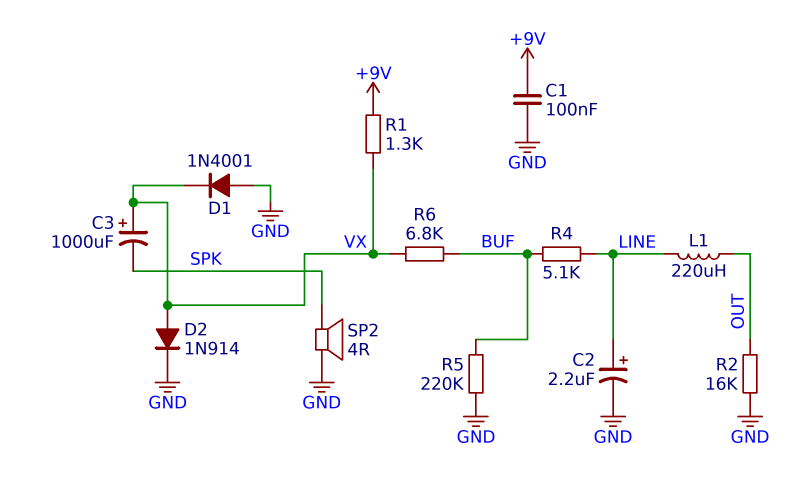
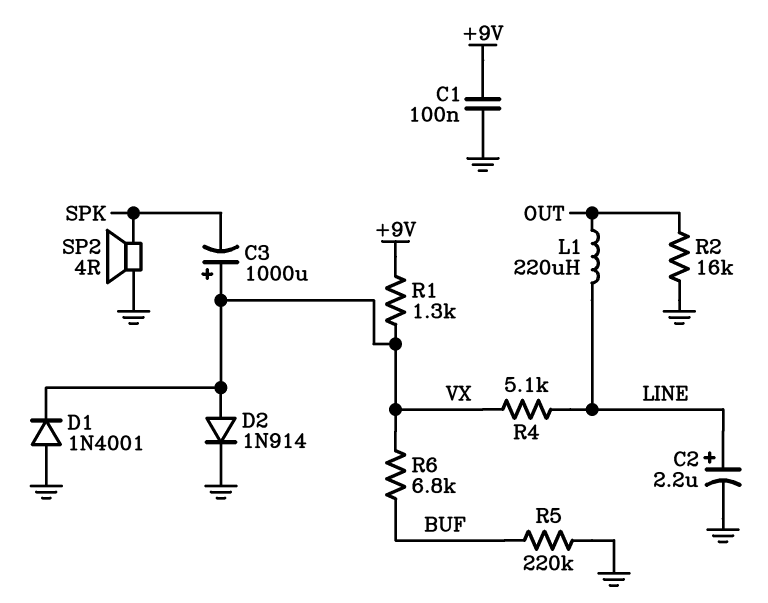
R4: 5.1k (BUF, LINE) -> 5.1k (LINE, VX)

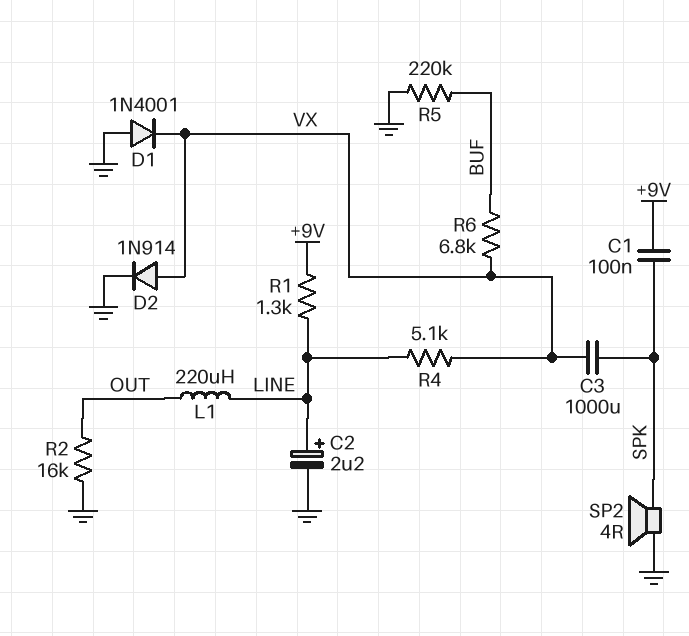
C1: 100nF (+9V, GND) -> 100nF (+9V, SPK)
C3: 1000uF (plus VX, minus SPK) -> 1000uF (SPK, VX)
R1: 1.3k (+9V, VX) -> 1.3k (+9V, LINE)

